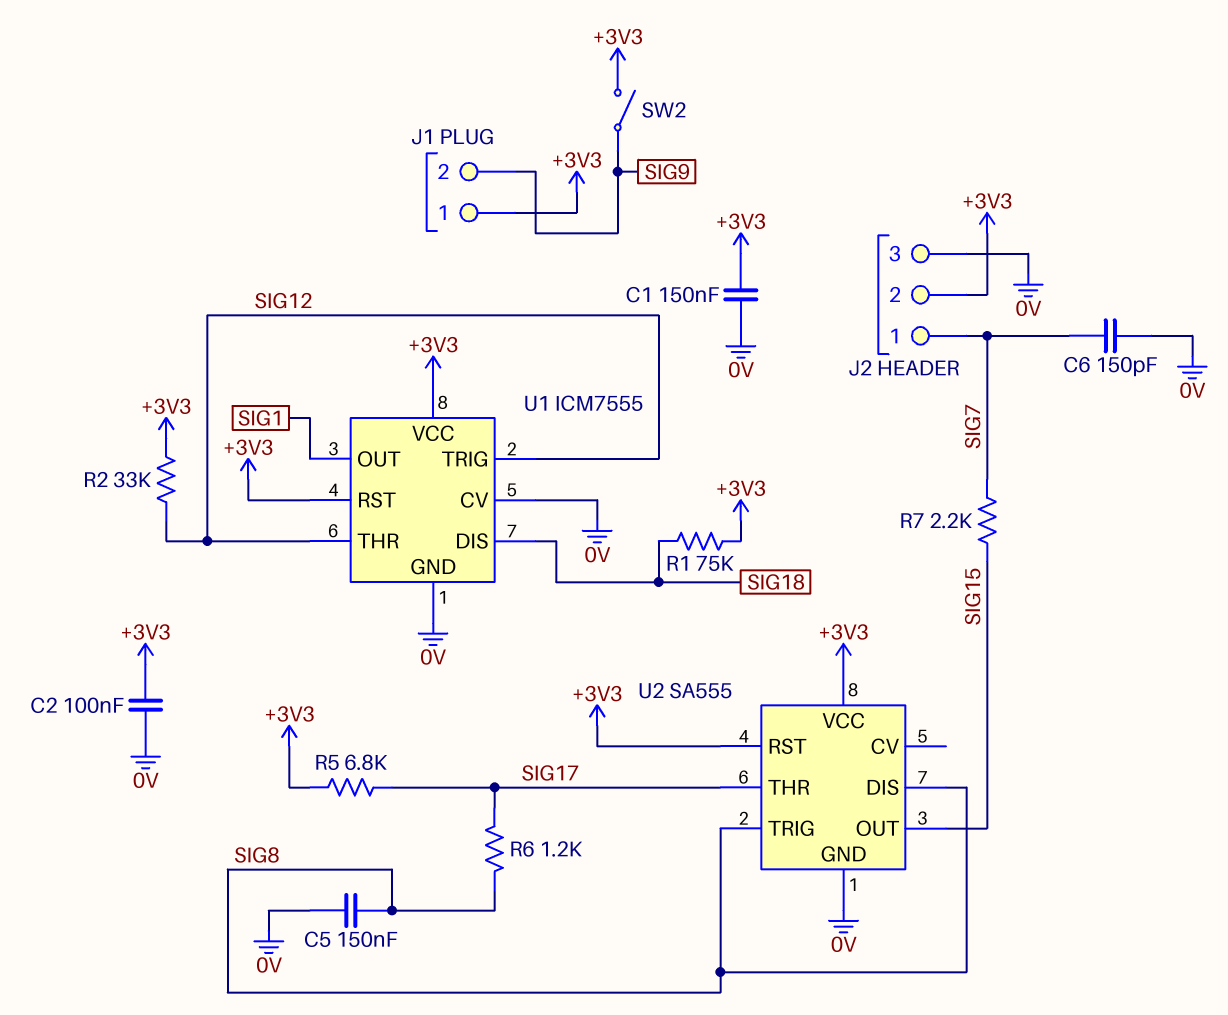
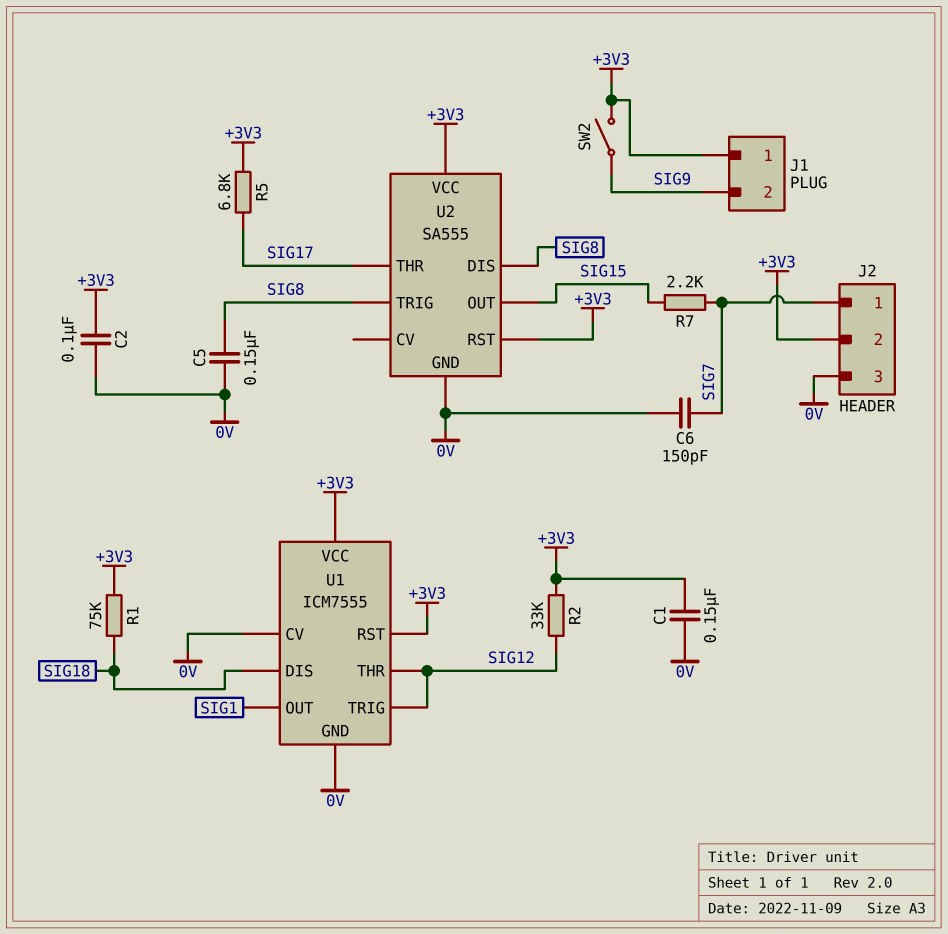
R6: 1.2k (SIG8, SIG17) -> none

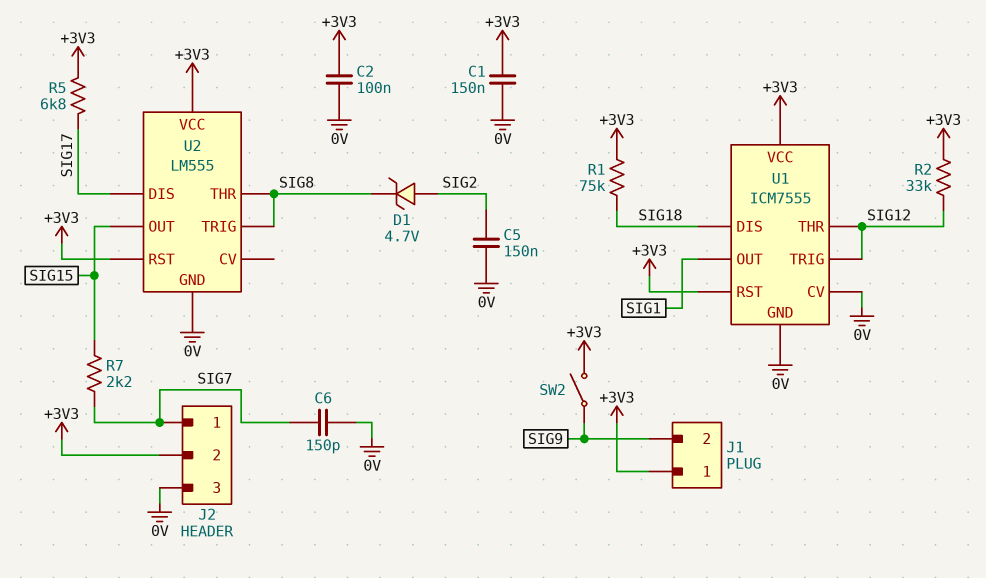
C5: 150nF (0V, SIG8) -> 150nF (0V, SIG2)
D1: none -> zener 4.7V (A SIG2, K SIG8)
U2: SA555 -> LM555
U2 pin DIS: SIG8 -> SIG17
U2 pin THR: SIG17 -> SIG8

